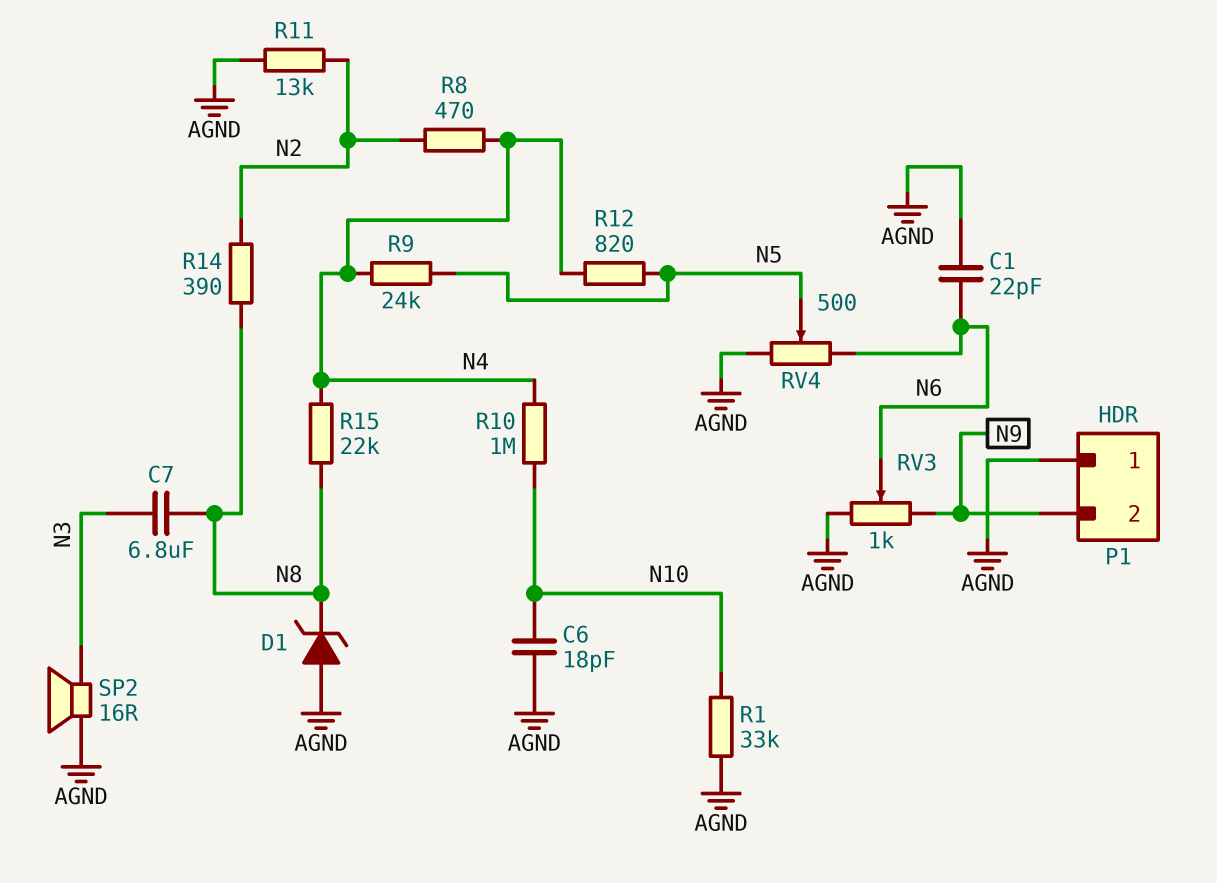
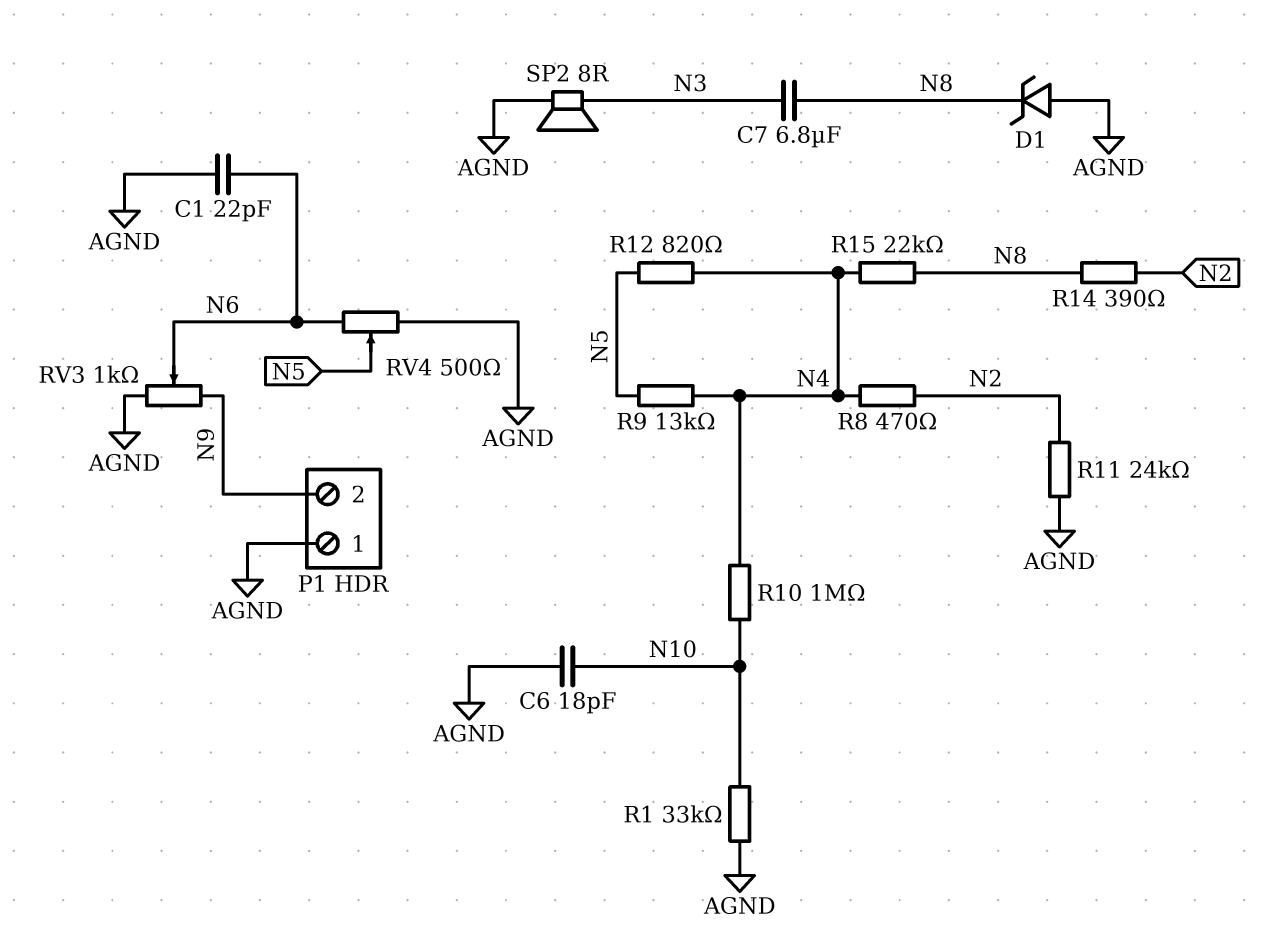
R9: 24k (N4, N5) -> 13k (N4, N5)
R11: 13k (AGND, N2) -> 24k (AGND, N2)
SP2: speaker 16R (AGND, N3) -> speaker 8R (AGND, N3)

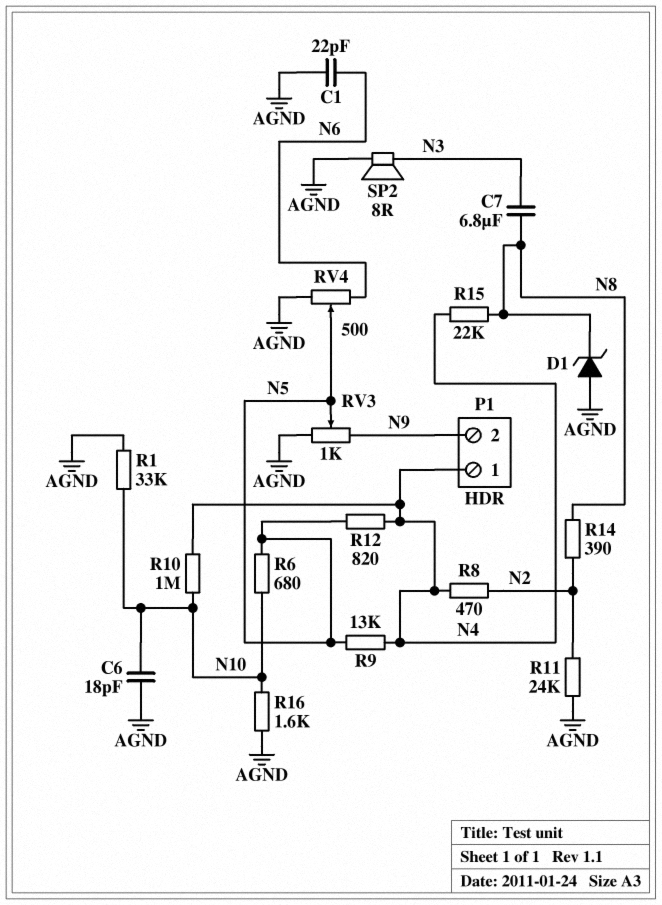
P1 pin 1: AGND -> N4
R6: none -> 680 (N5, N10)
R16: none -> 1.6k (AGND, N10)
RV3: 1k (AGND, N9, wiper N6) -> 1k (AGND, N9, wiper N5)

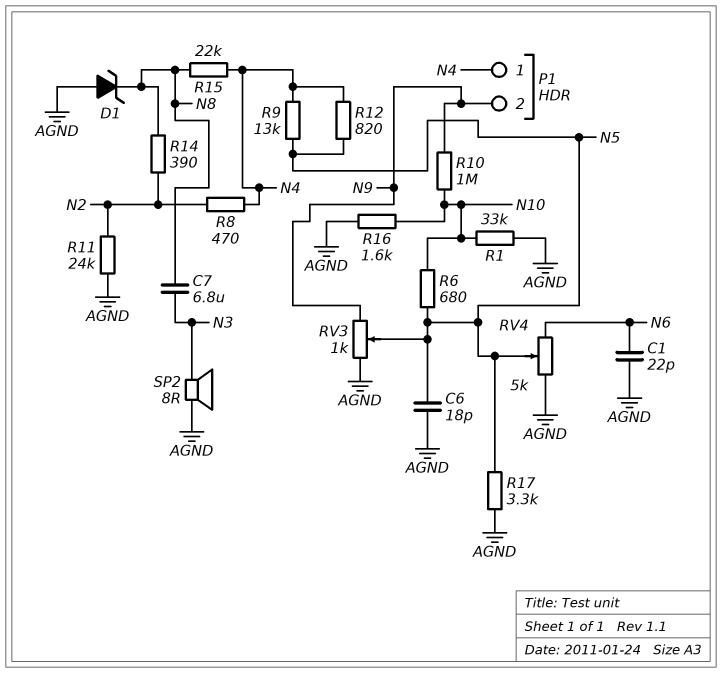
C6: 18pF (AGND, N10) -> 18pF (AGND, N5)
R10: 1M (N4, N10) -> 1M (N9, N10)
R17: none -> 3.3k (AGND, N5)
RV4: 500 (AGND, N6, wiper N5) -> 5k (AGND, N6, wiper N5)

